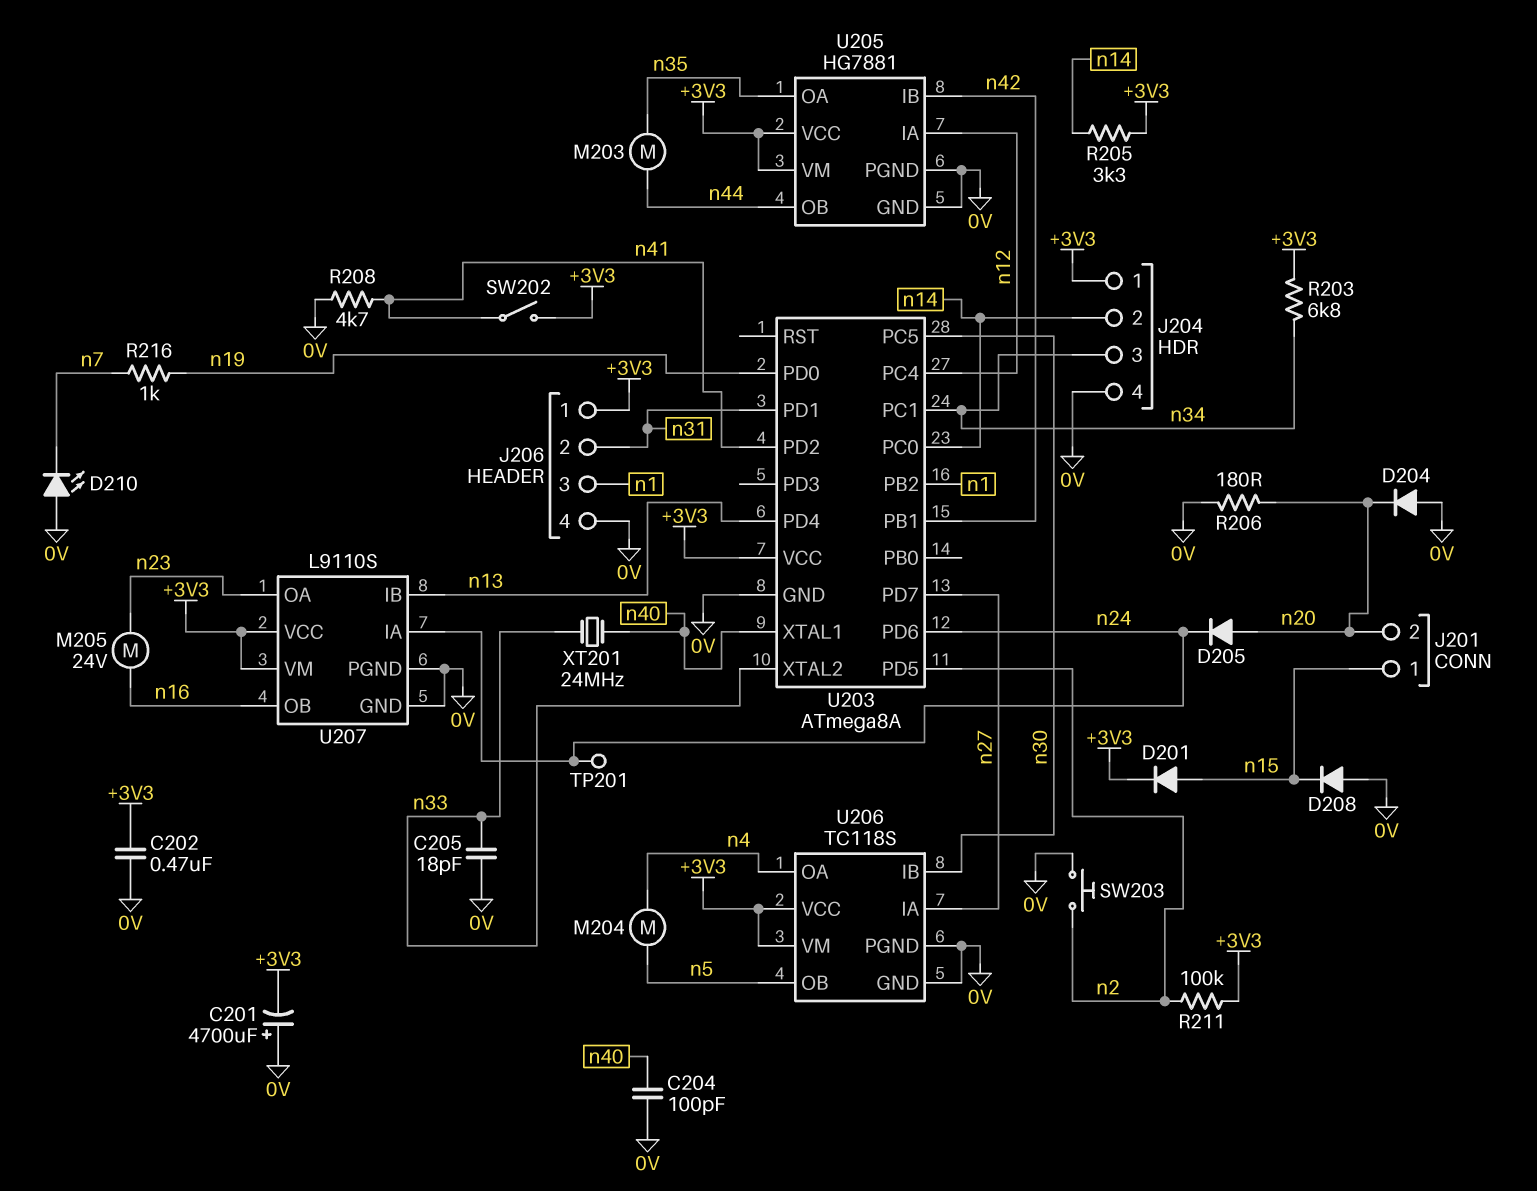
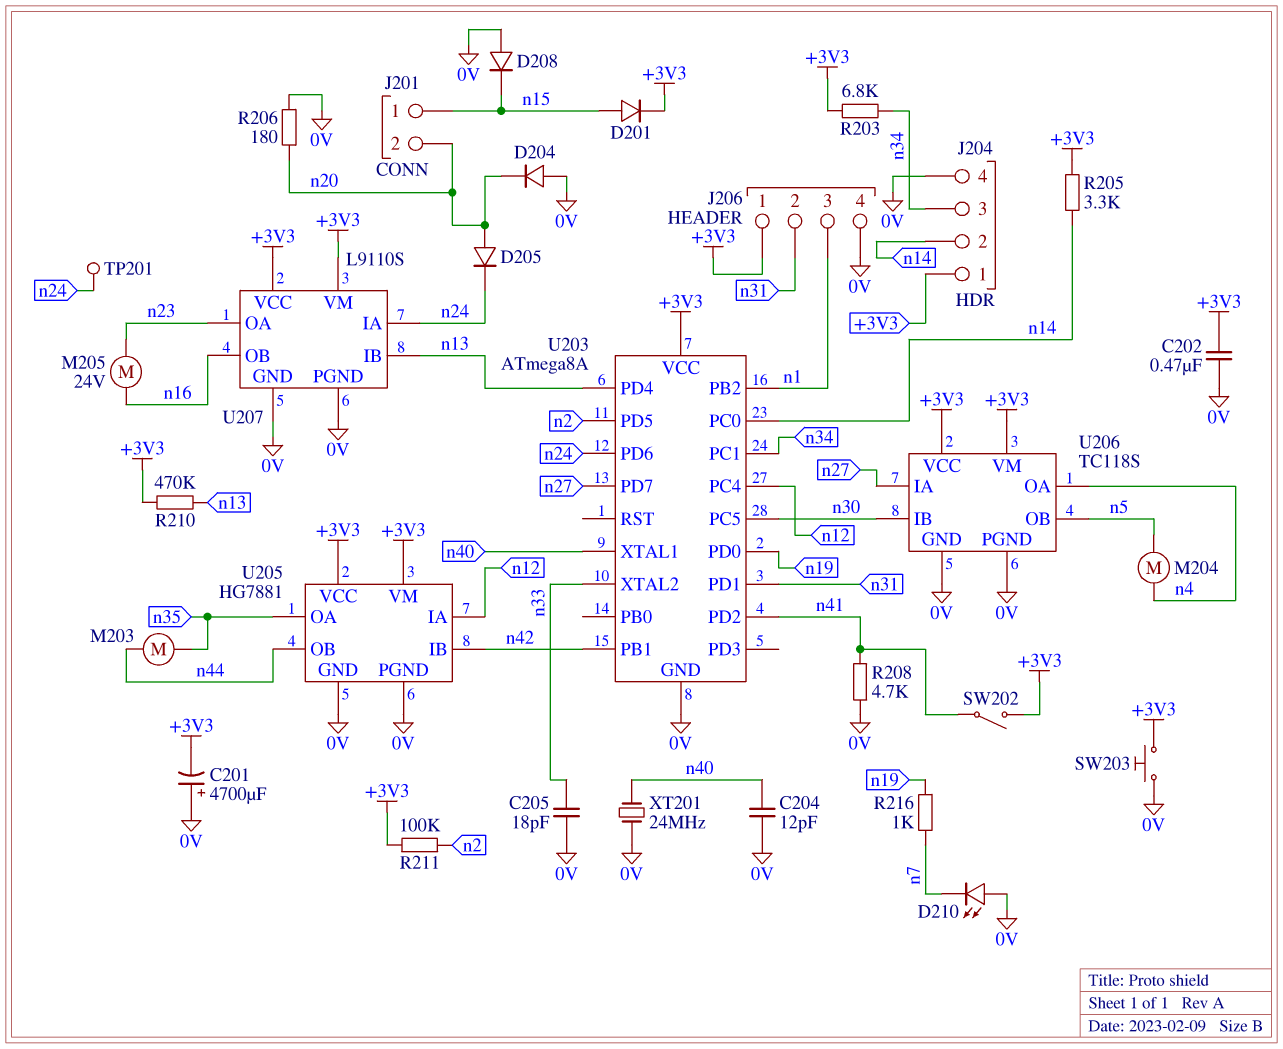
C204: 100pF (0V, n40) -> 12pF (0V, n40)
R210: none -> 470k (+3V3, n13)
SW203: button (0V, n2) -> button (+3V3, 0V)
XT201: 24MHz (n33, n40) -> 24MHz (0V, n40)

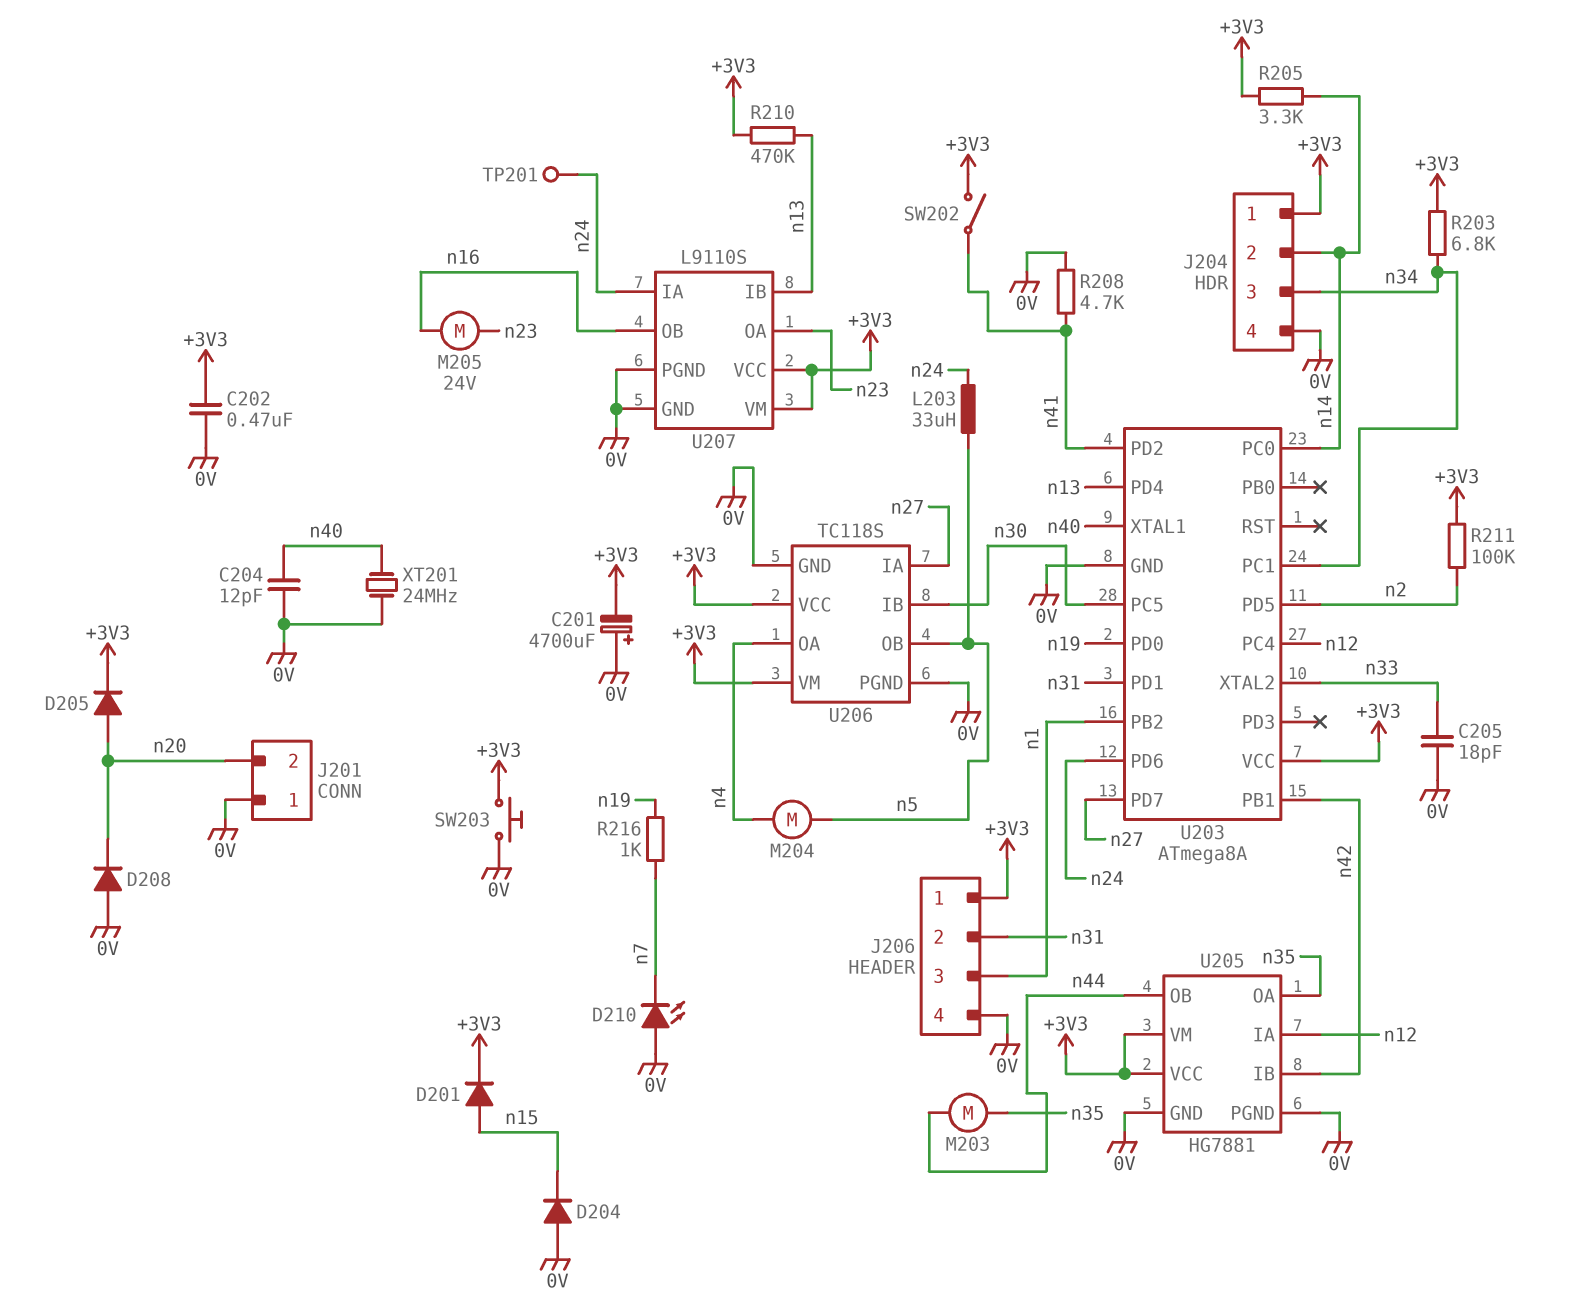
D204: diode (A 0V, K n20) -> diode (A 0V, K n15)
D205: diode (A n20, K n24) -> diode (A n20, K +3V3)
D208: diode (A 0V, K n15) -> diode (A 0V, K n20)
J201 pin 1: n15 -> 0V
L203: none -> 33uH (n5, n24)
R206: 180 (0V, n20) -> none

